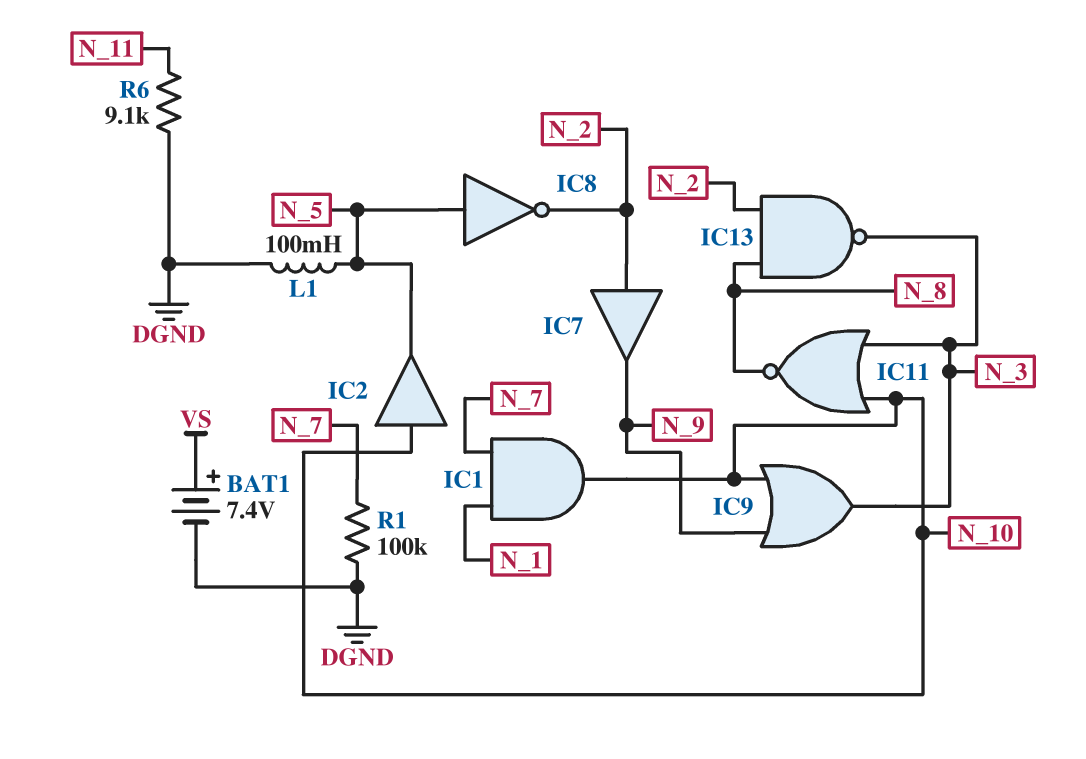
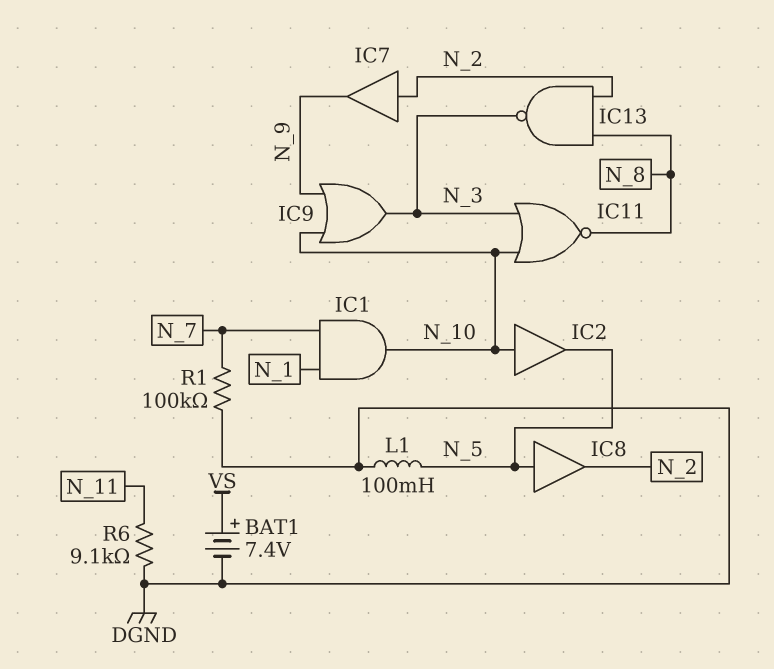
IC8: NOT (in N_5, out N_2) -> buffer (in N_5, out N_2)

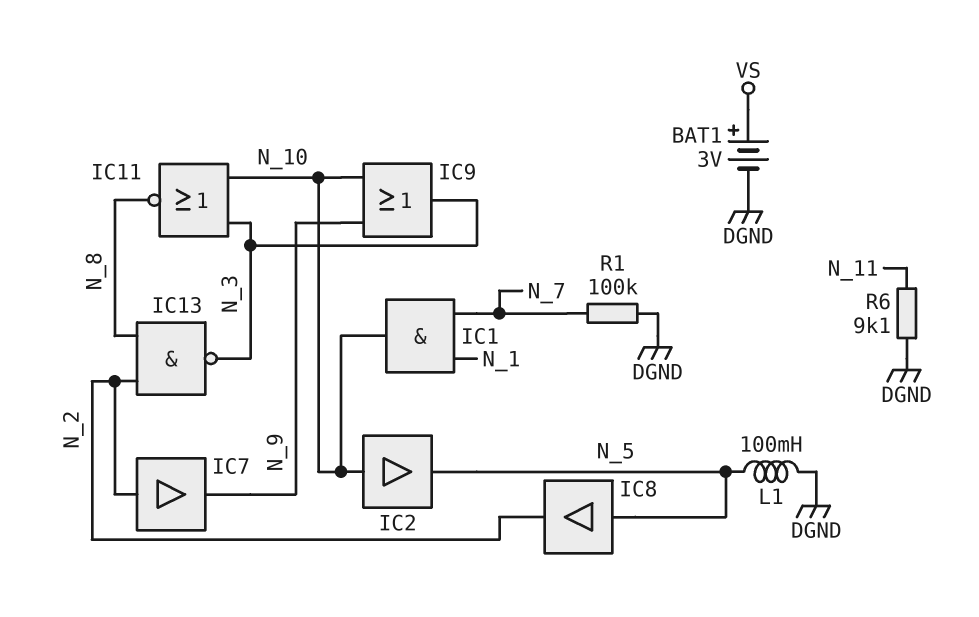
BAT1: 7.4V (plus VS, minus DGND) -> 3V (plus VS, minus DGND)

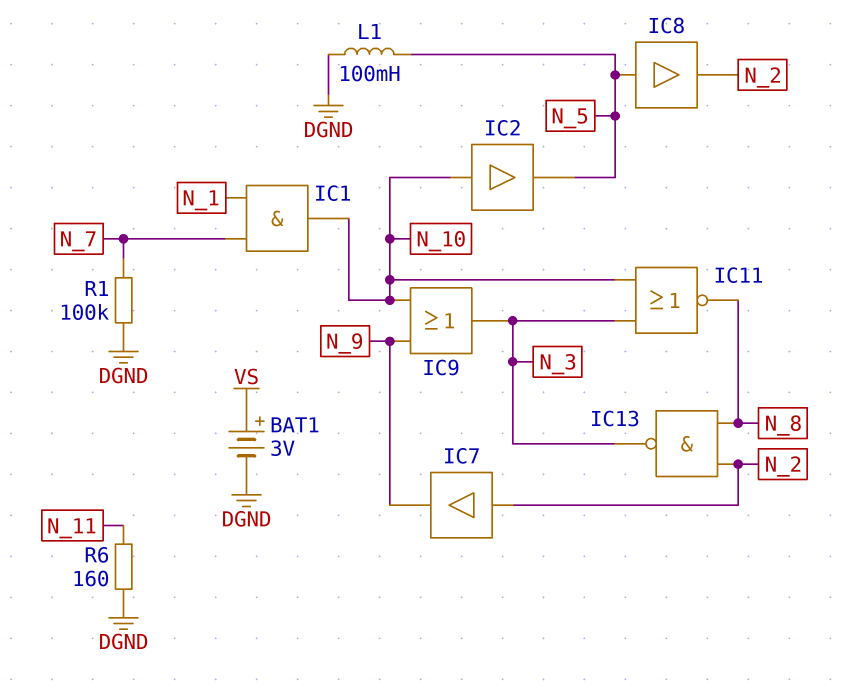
R6: 9.1k (DGND, N_11) -> 160 (DGND, N_11)

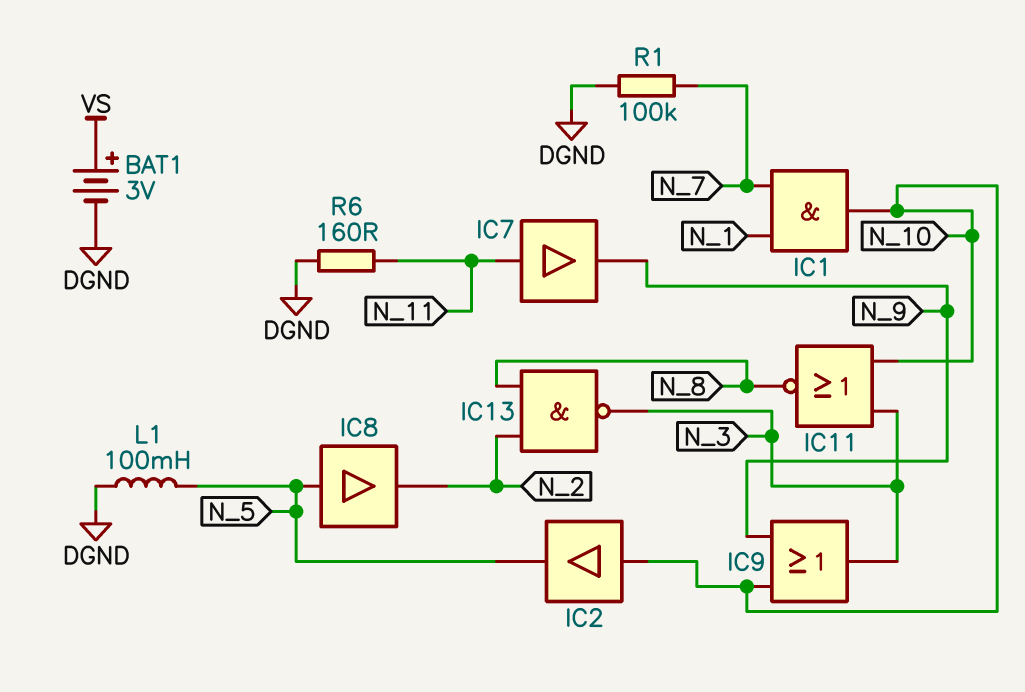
IC7: buffer (in N_2, out N_9) -> buffer (in N_11, out N_9)

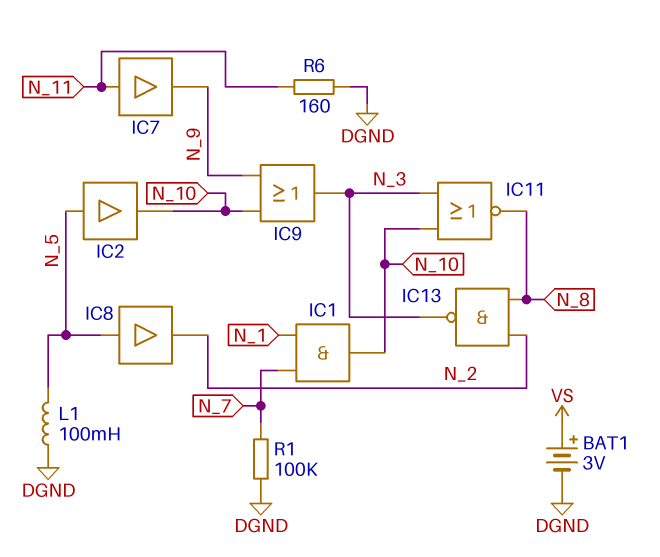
IC2: buffer (in N_10, out N_5) -> buffer (in N_5, out N_10)

